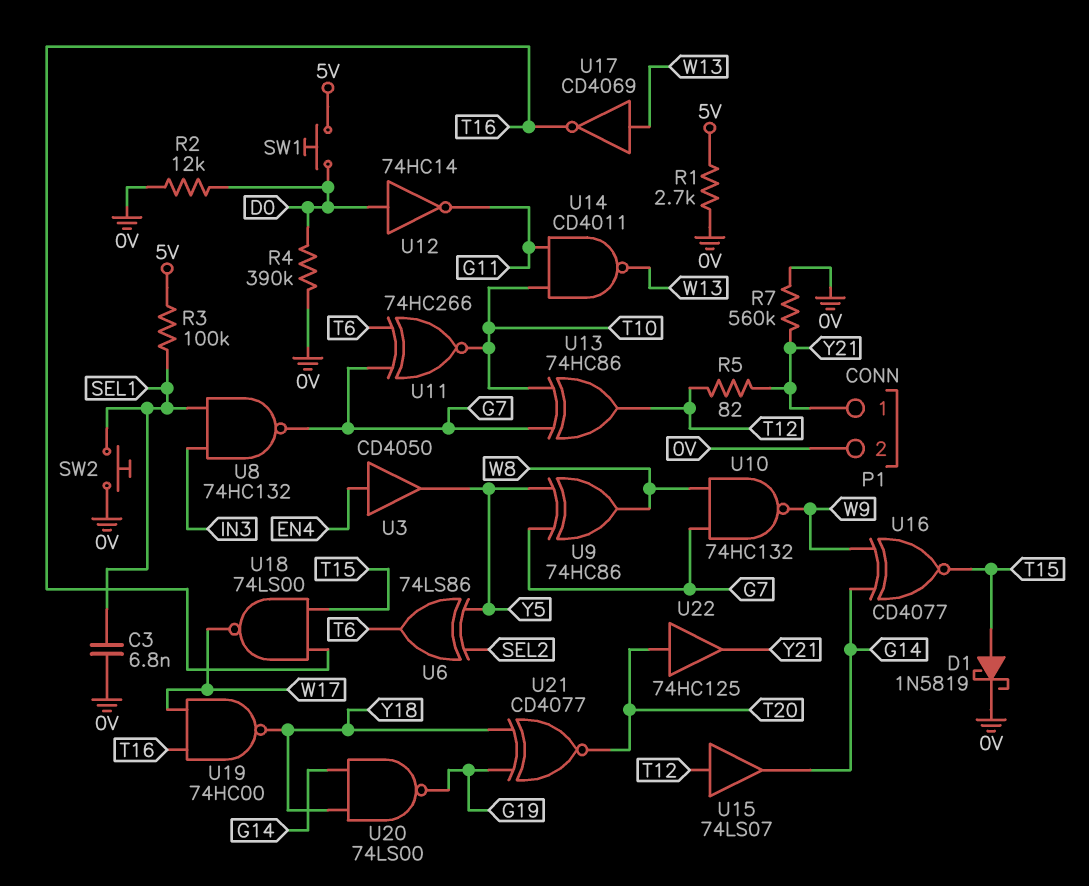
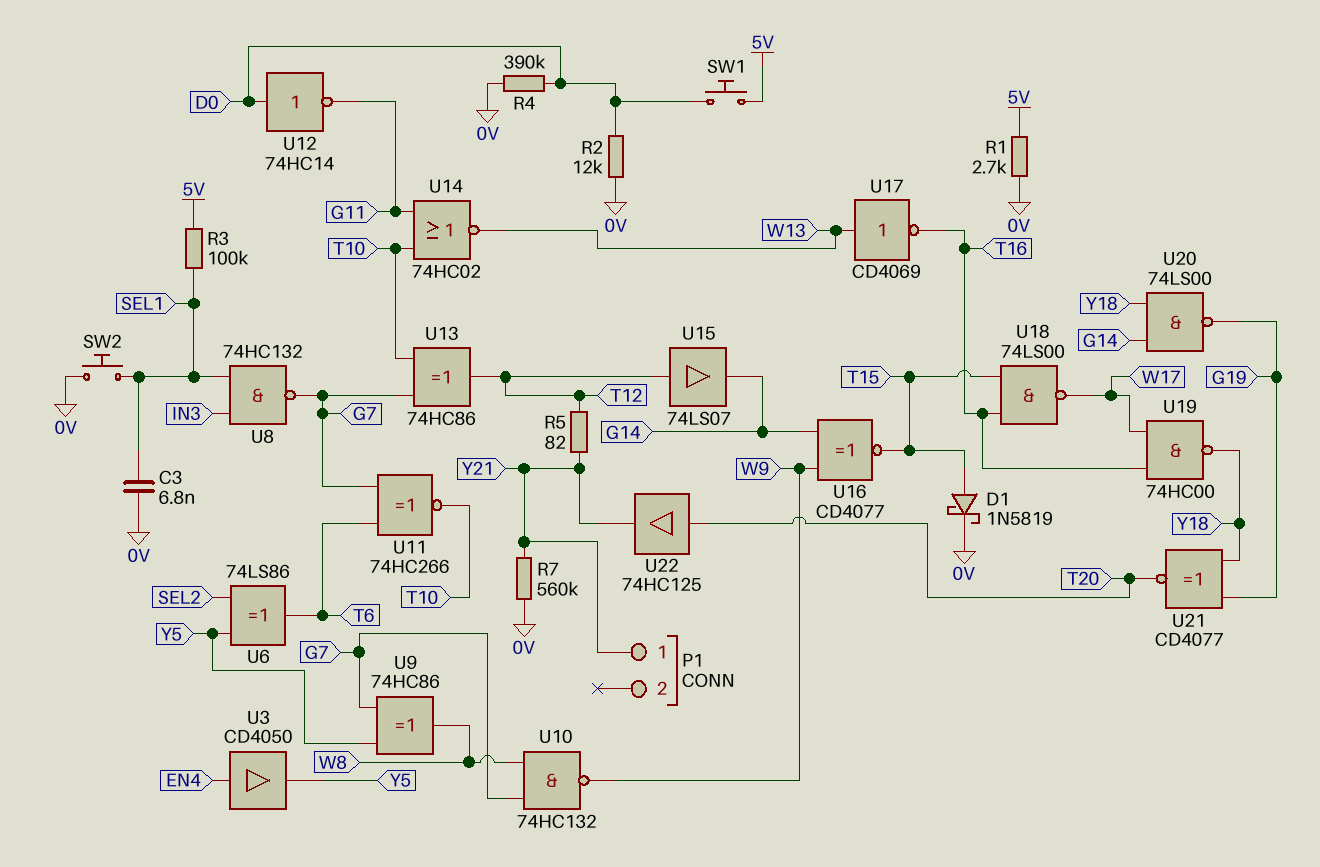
P1 pin 2: 0V -> none
U14: NAND CD4011 (in G11, in T10, out W13) -> NOR 74HC02 (in G11, in T10, out W13)

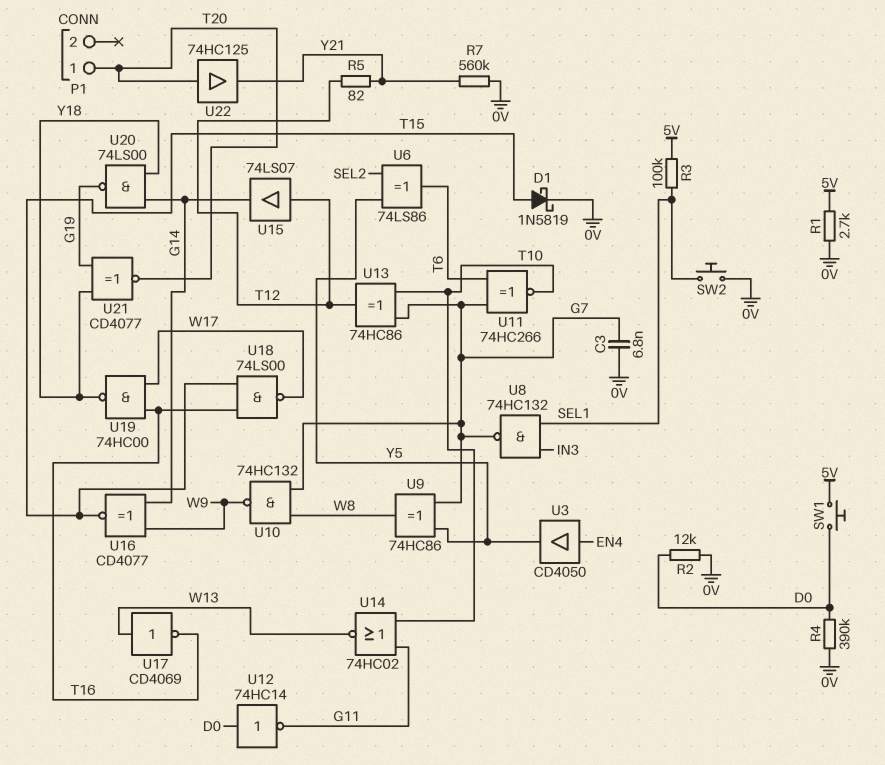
C3: 6.8nF (0V, SEL1) -> 6.8nF (0V, G7)
P1 pin 1: Y21 -> T20

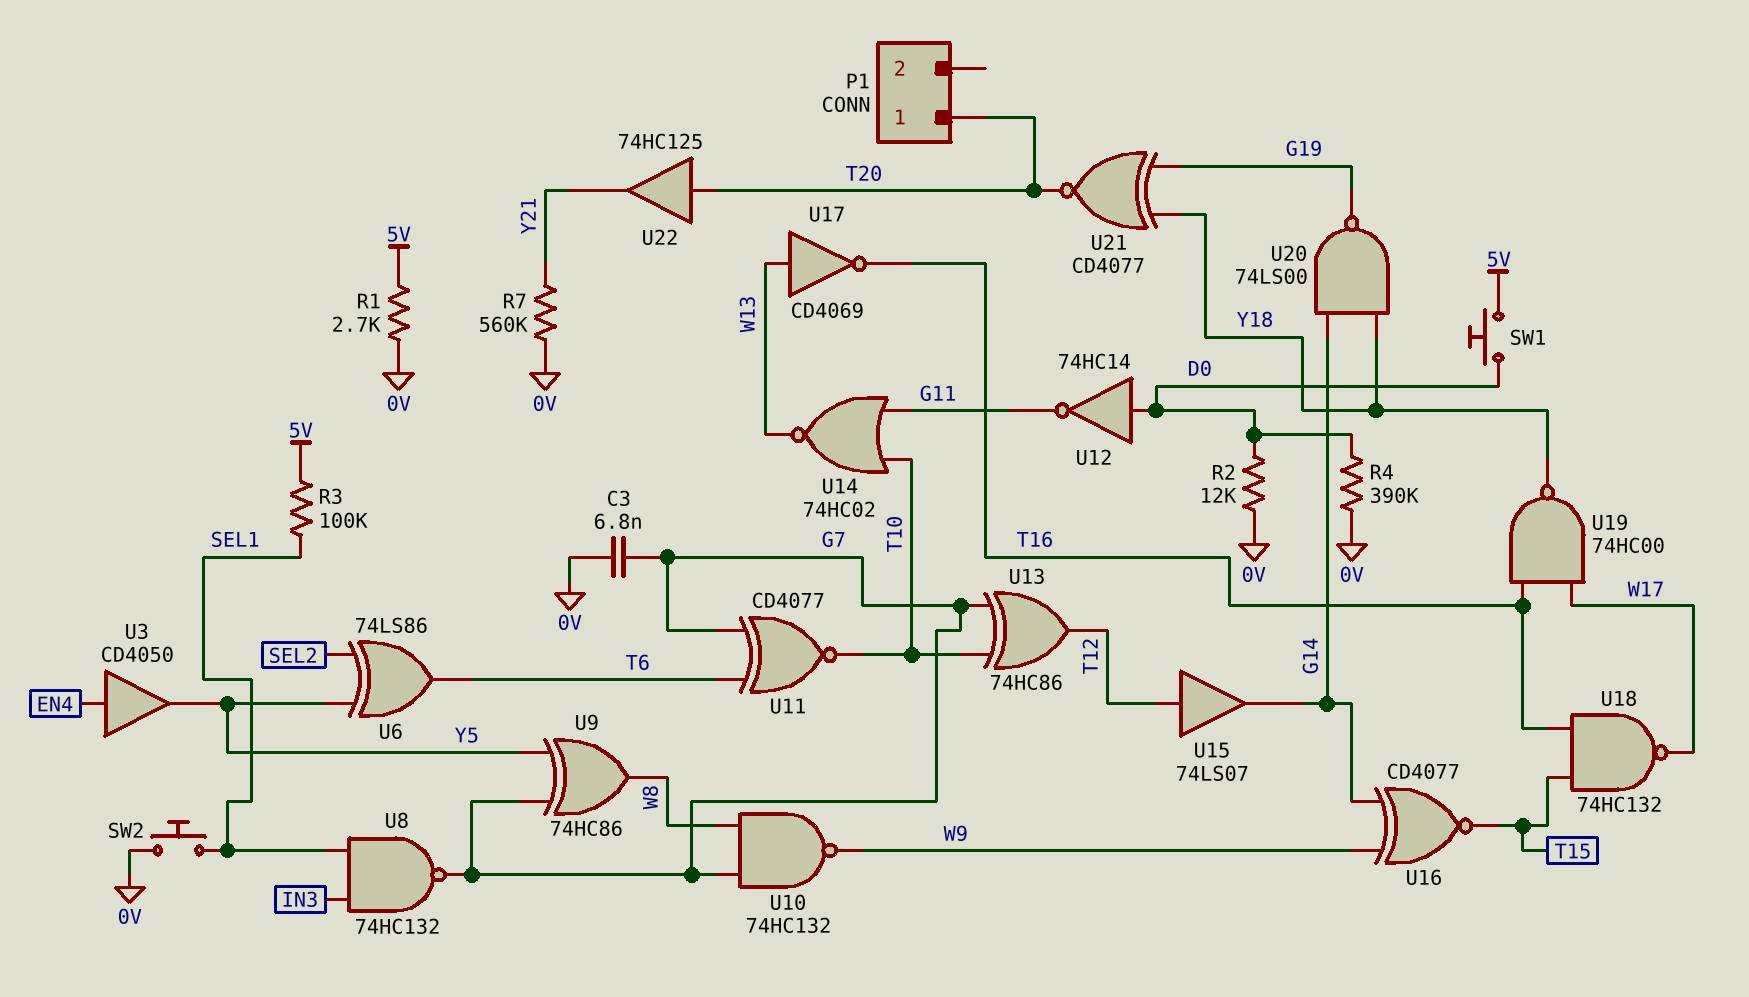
D1: schottky 1N5819 (A T15, K 0V) -> none
R5: 82 (T12, Y21) -> none
U11: XNOR 74HC266 (in G7, in T6, out T10) -> XNOR CD4077 (in G7, in T6, out T10)
U18: NAND 74LS00 (in T15, in T16, out W17) -> NAND 74HC132 (in T15, in T16, out W17)

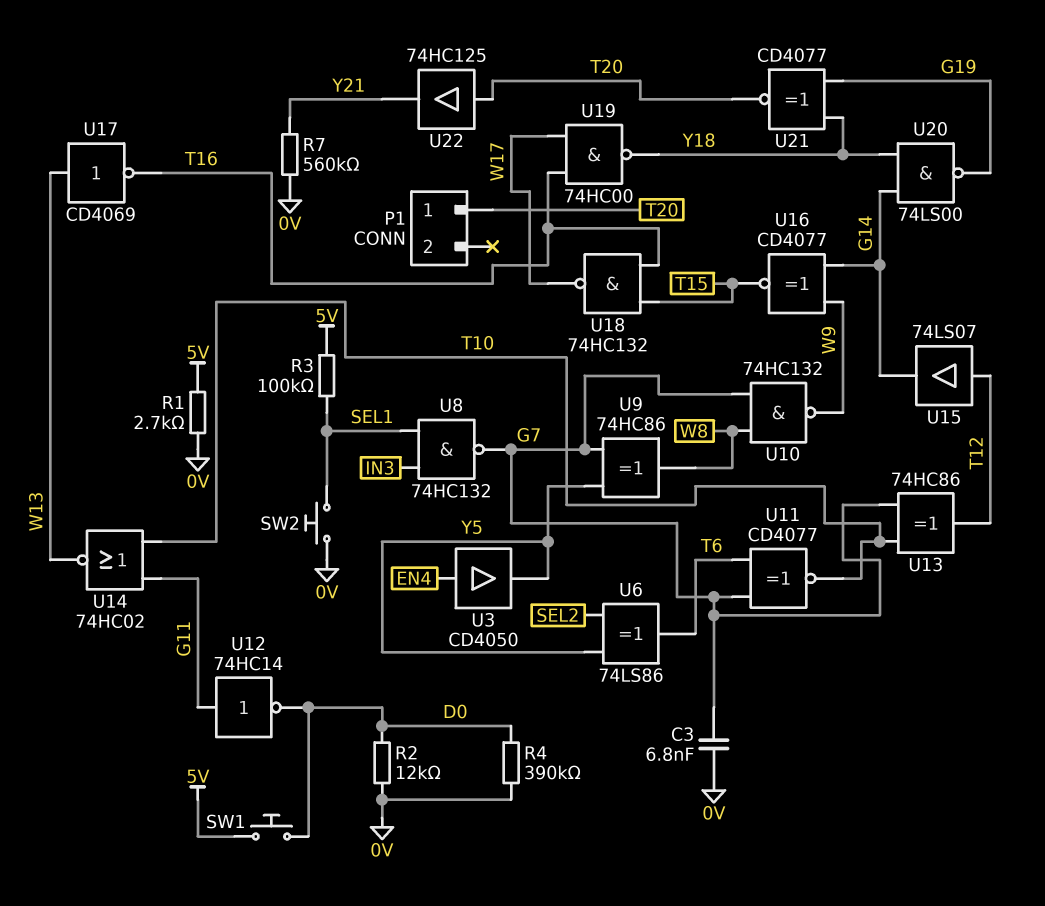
U12: NOT 74HC14 (in D0, out G11) -> NOT 74HC14 (in G11, out D0)

